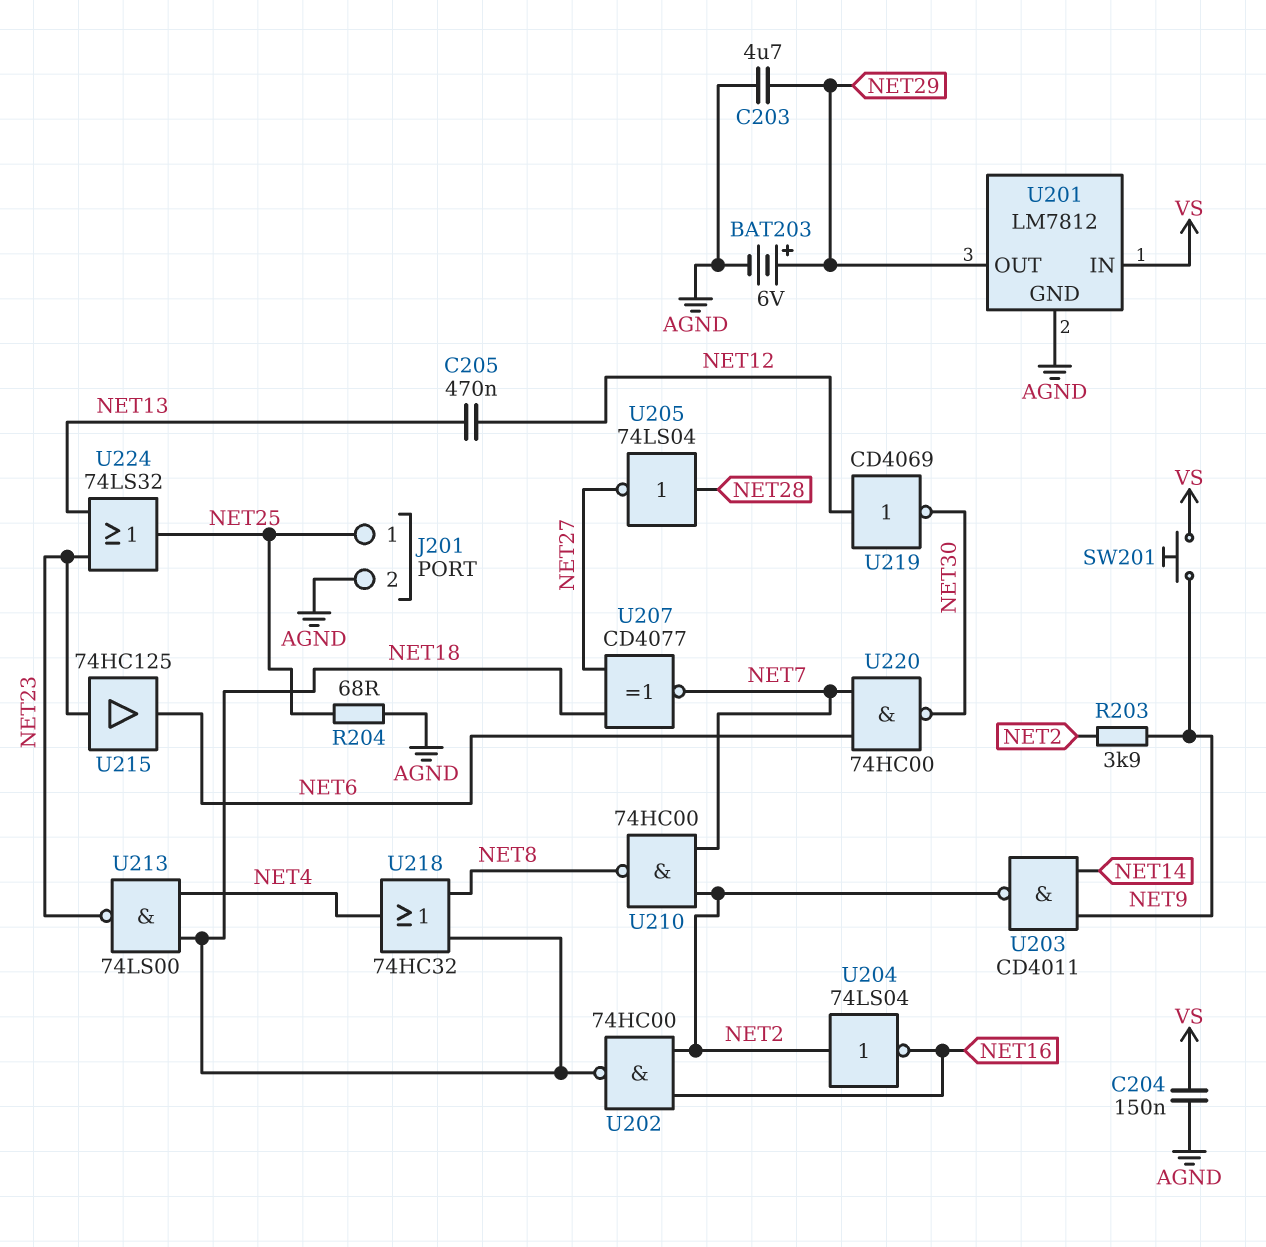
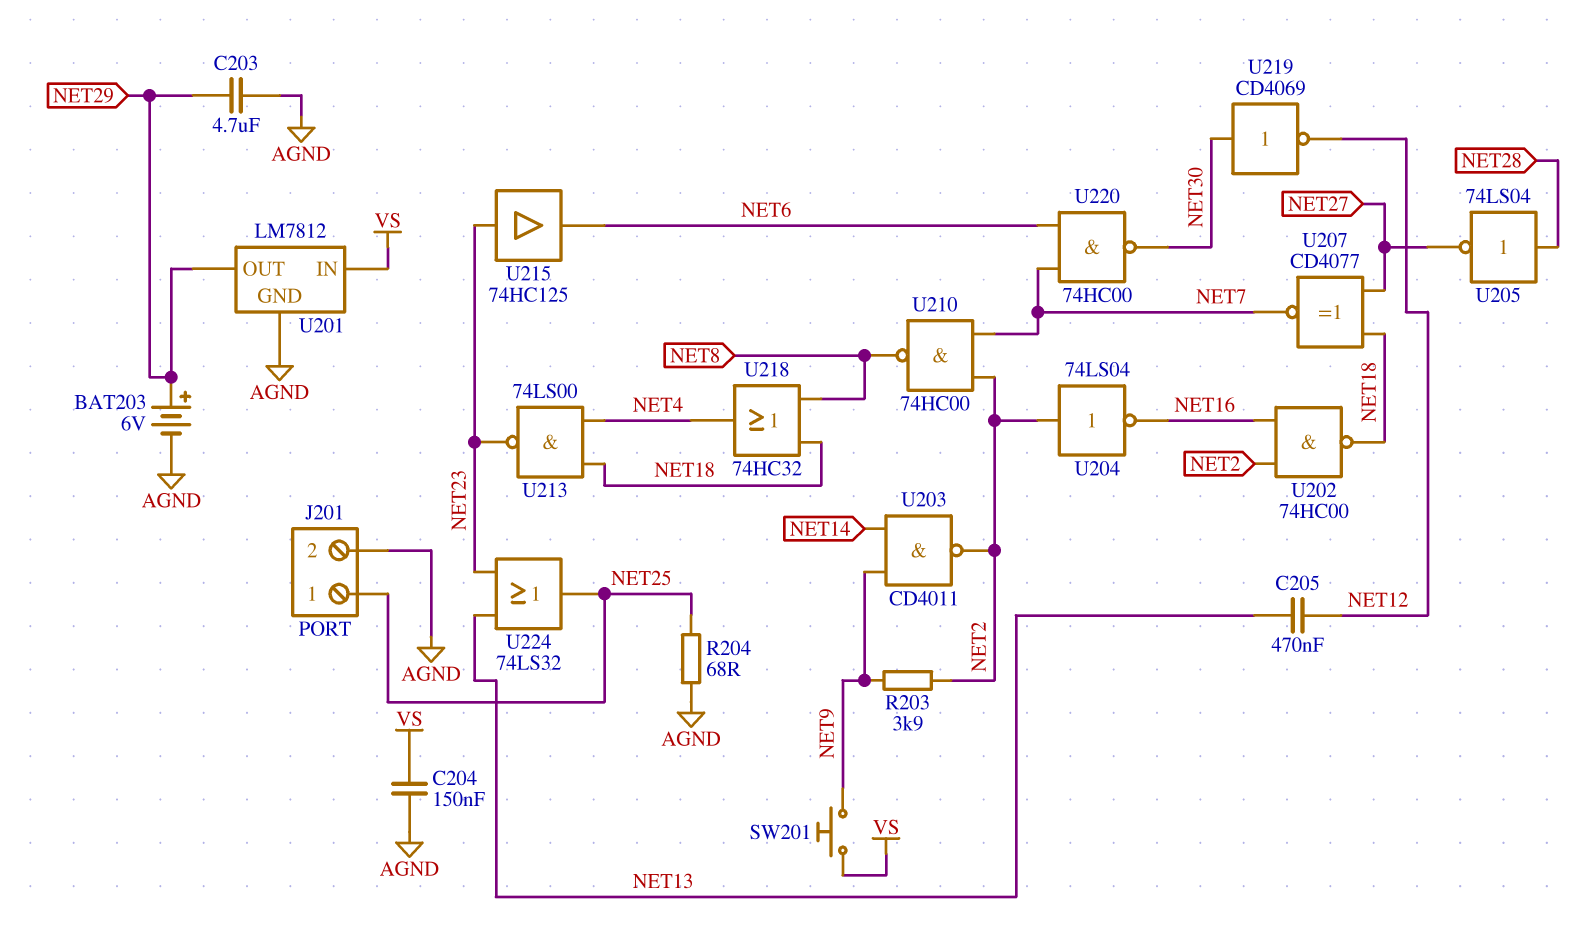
U219: NOT CD4069 (in NET12, out NET30) -> NOT CD4069 (in NET30, out NET12)

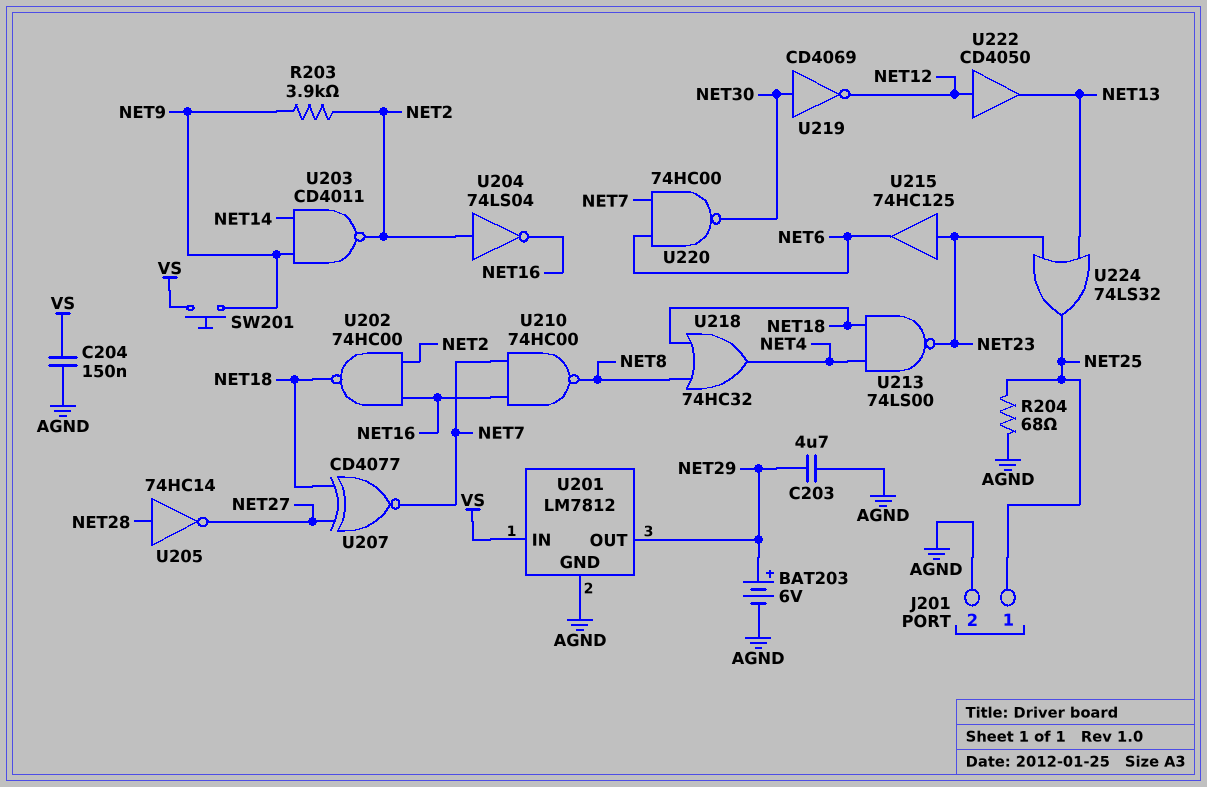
C205: 470nF (NET12, NET13) -> none
U205: NOT 74LS04 (in NET28, out NET27) -> NOT 74HC14 (in NET28, out NET27)
U210: NAND 74HC00 (in NET2, in NET7, out NET8) -> NAND 74HC00 (in NET7, in NET16, out NET8)
U222: none -> buffer CD4050 (in NET12, out NET13)

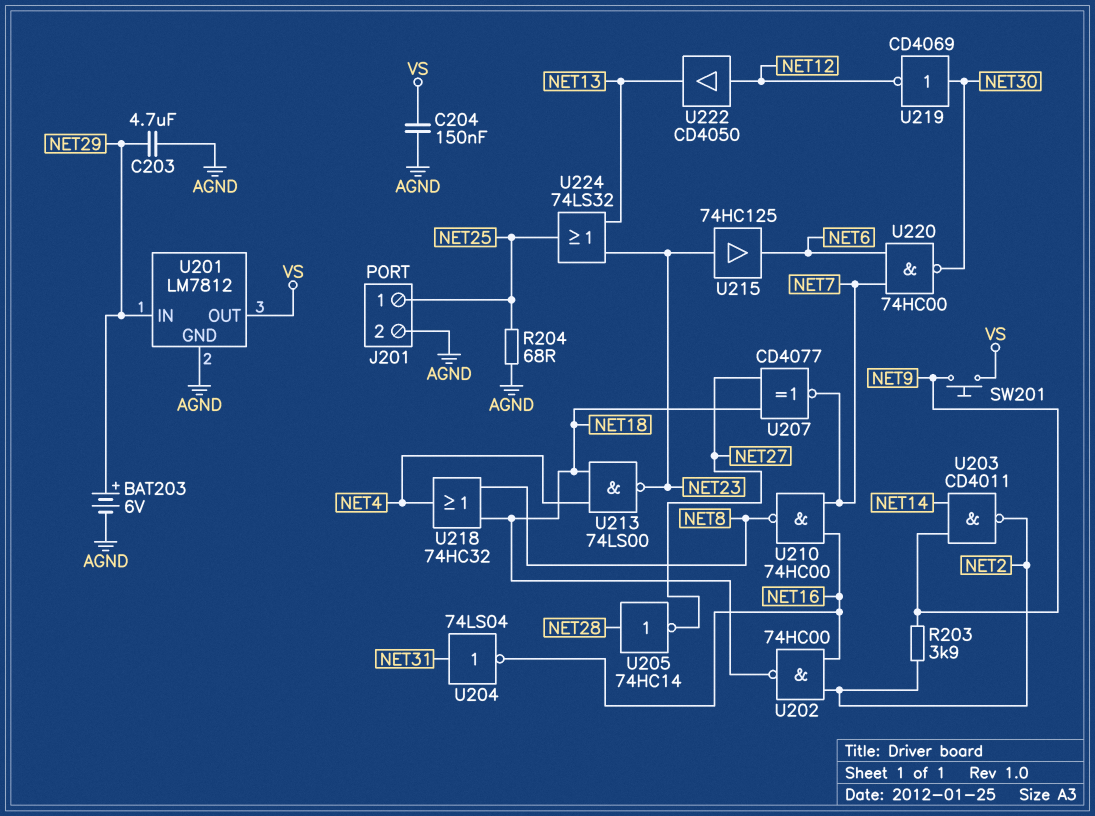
U201 pin IN: VS -> NET29
U201 pin OUT: NET29 -> VS
U204: NOT 74LS04 (in NET2, out NET16) -> NOT 74LS04 (in NET31, out NET16)

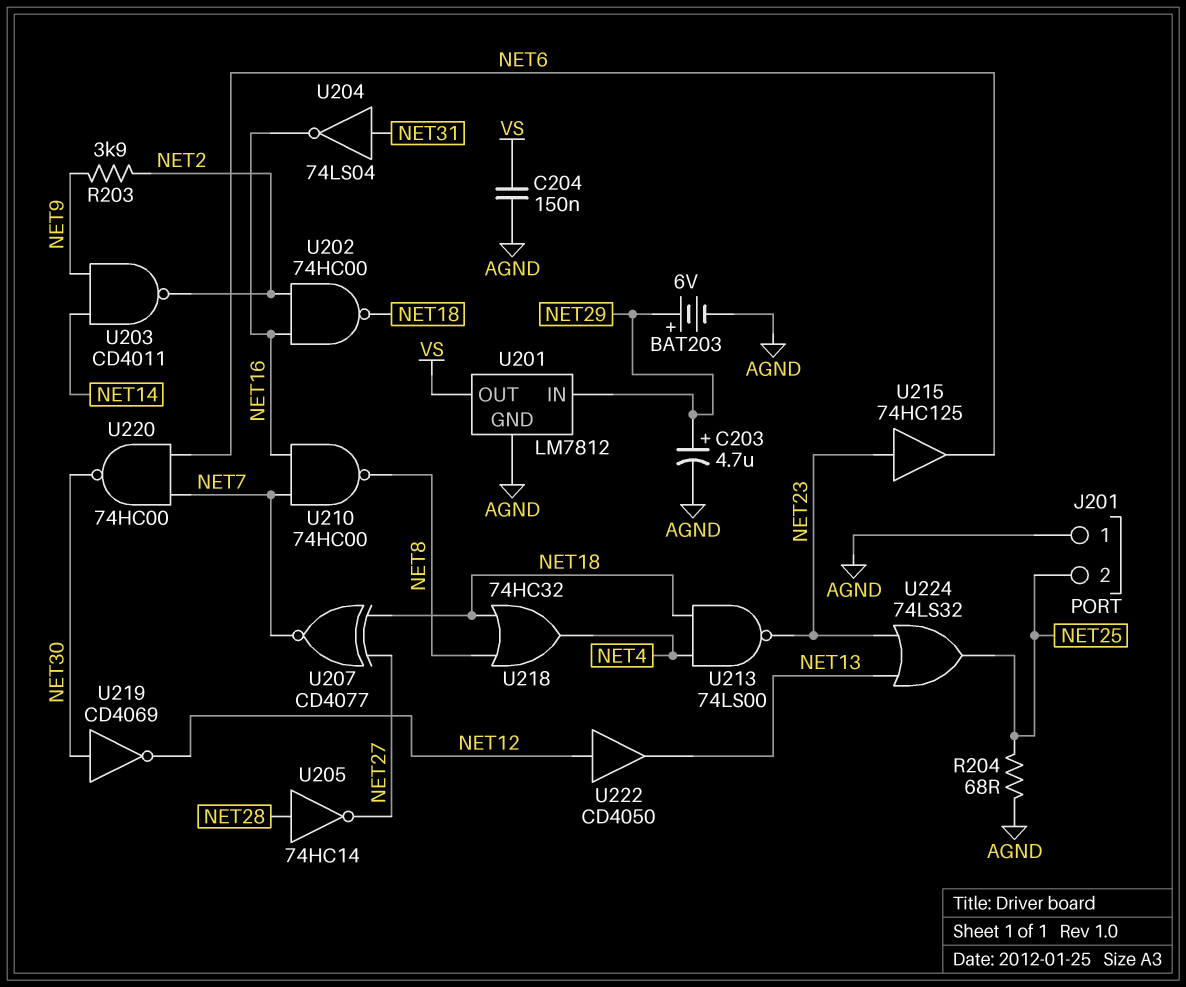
C203: 4.7uF (AGND, NET29) -> 4.7uF (plus NET29, minus AGND)
J201 pin 1: NET25 -> AGND
J201 pin 2: AGND -> NET25
SW201: button (NET9, VS) -> none

